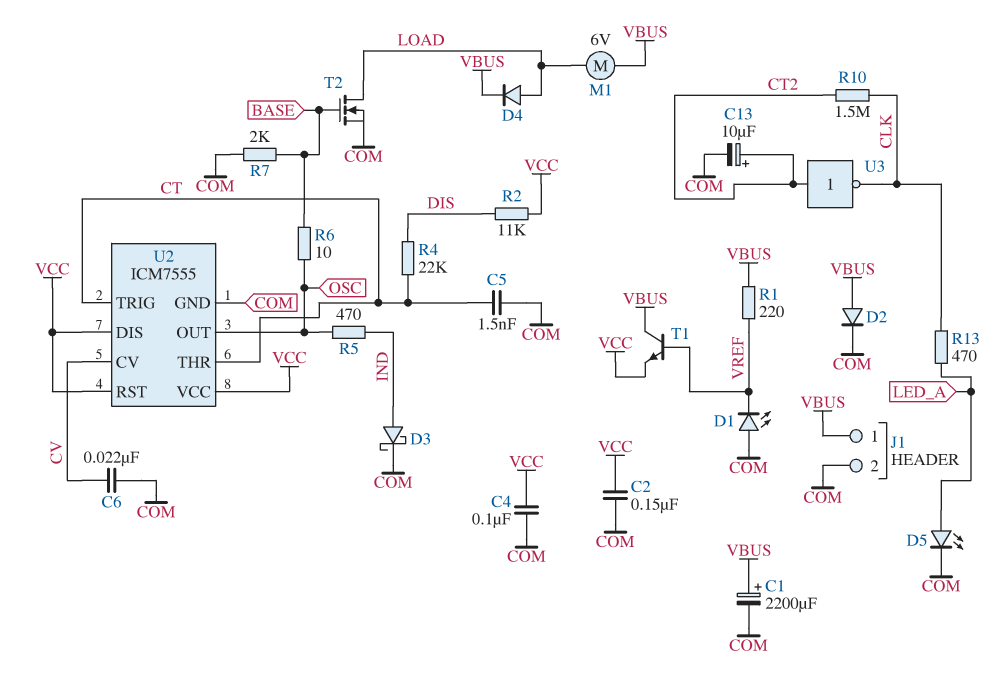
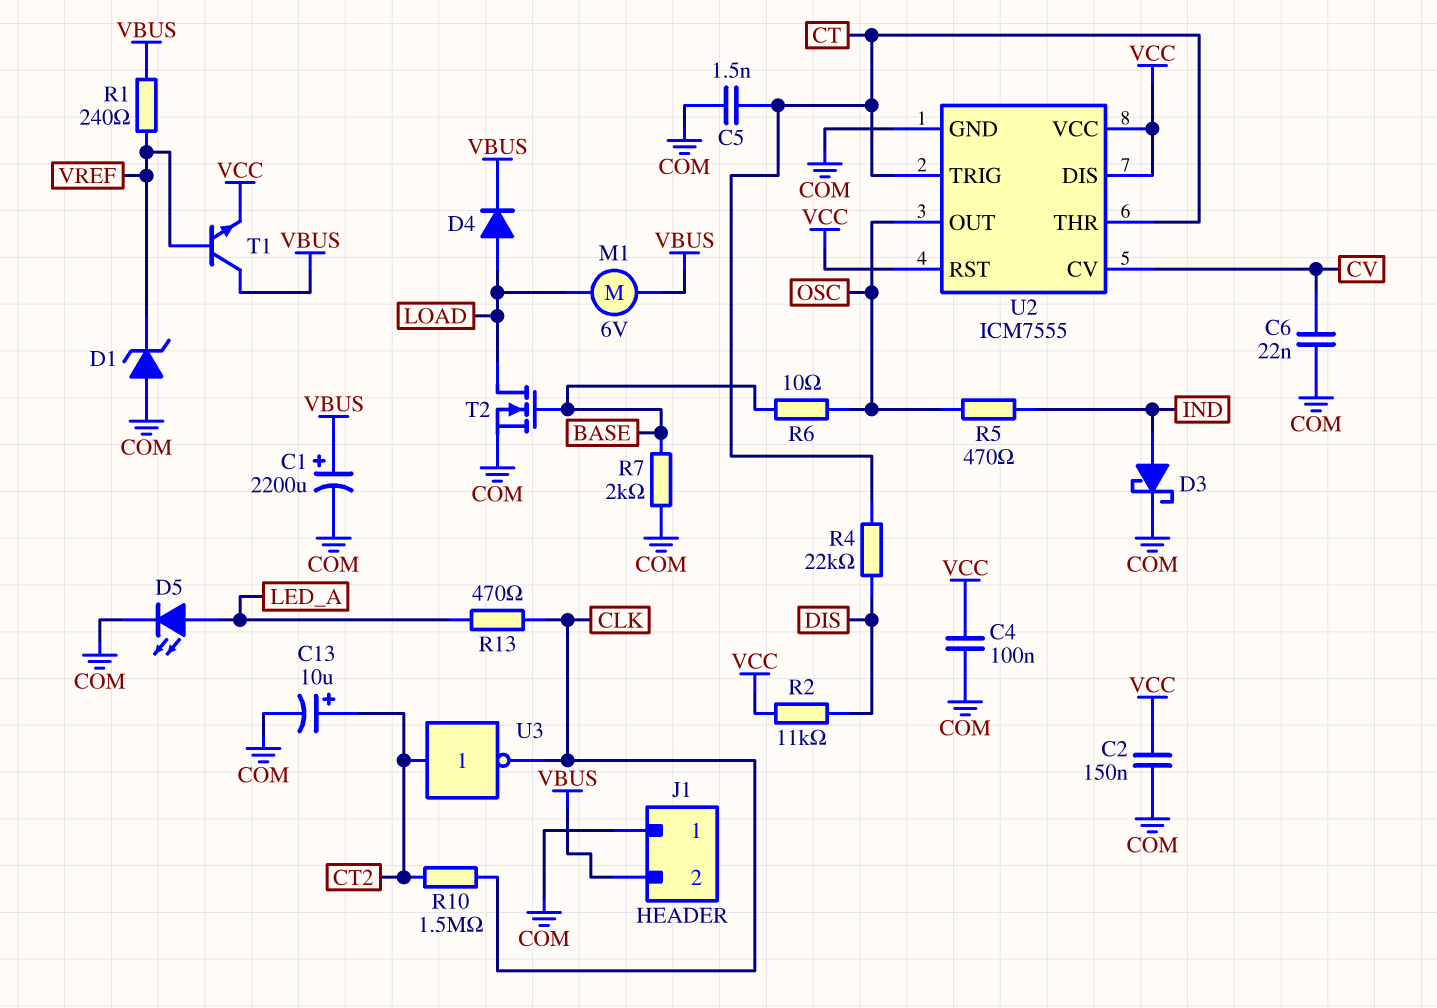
D1: LED (A COM, K VREF) -> zener (A COM, K VREF)
D2: diode (A VBUS, K COM) -> none
J1 pin 1: VBUS -> COM
J1 pin 2: COM -> VBUS
R1: 220 (VBUS, VREF) -> 240 (VBUS, VREF)

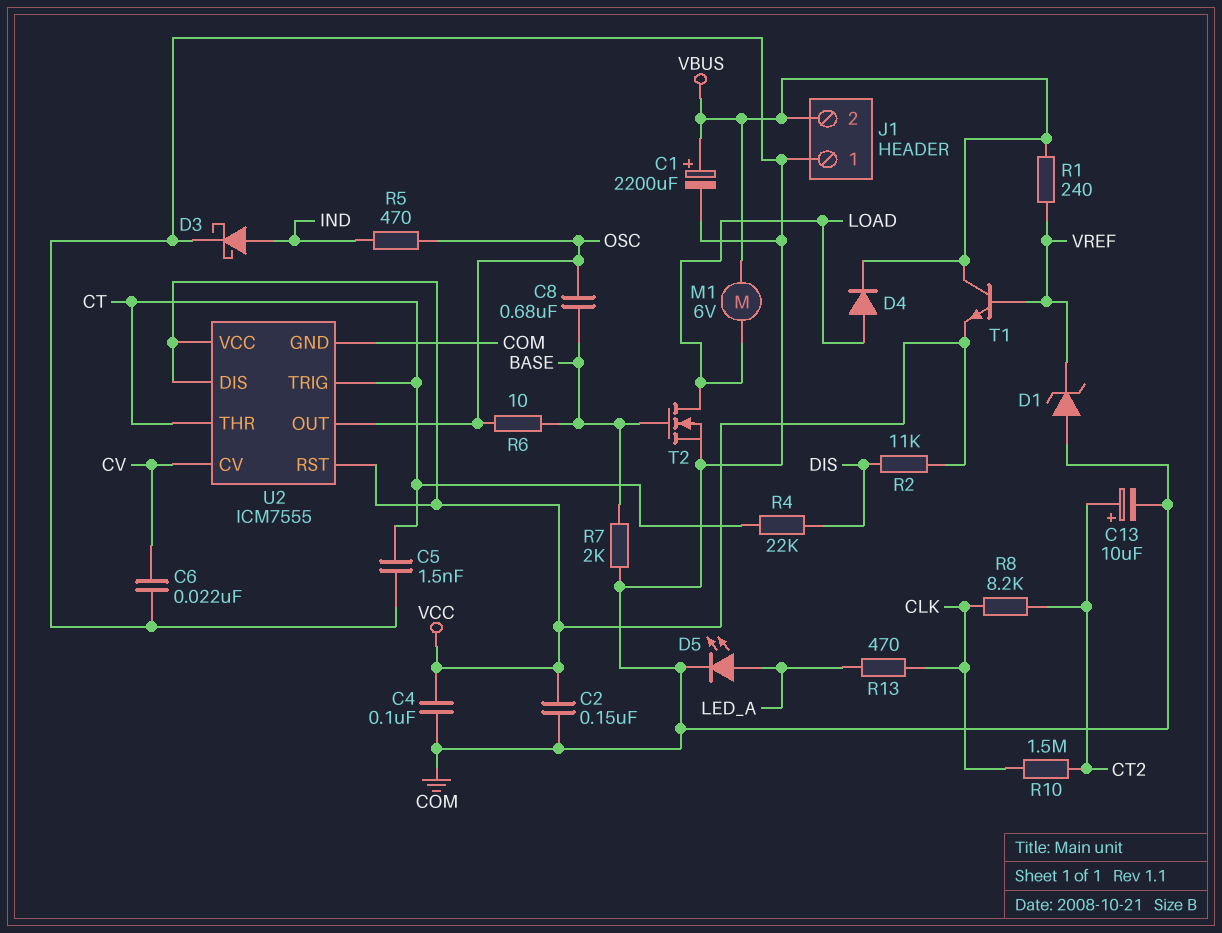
C8: none -> 680nF (BASE, OSC)
R8: none -> 8.2k (CLK, CT2)
U3: NOT (in CT2, out CLK) -> none

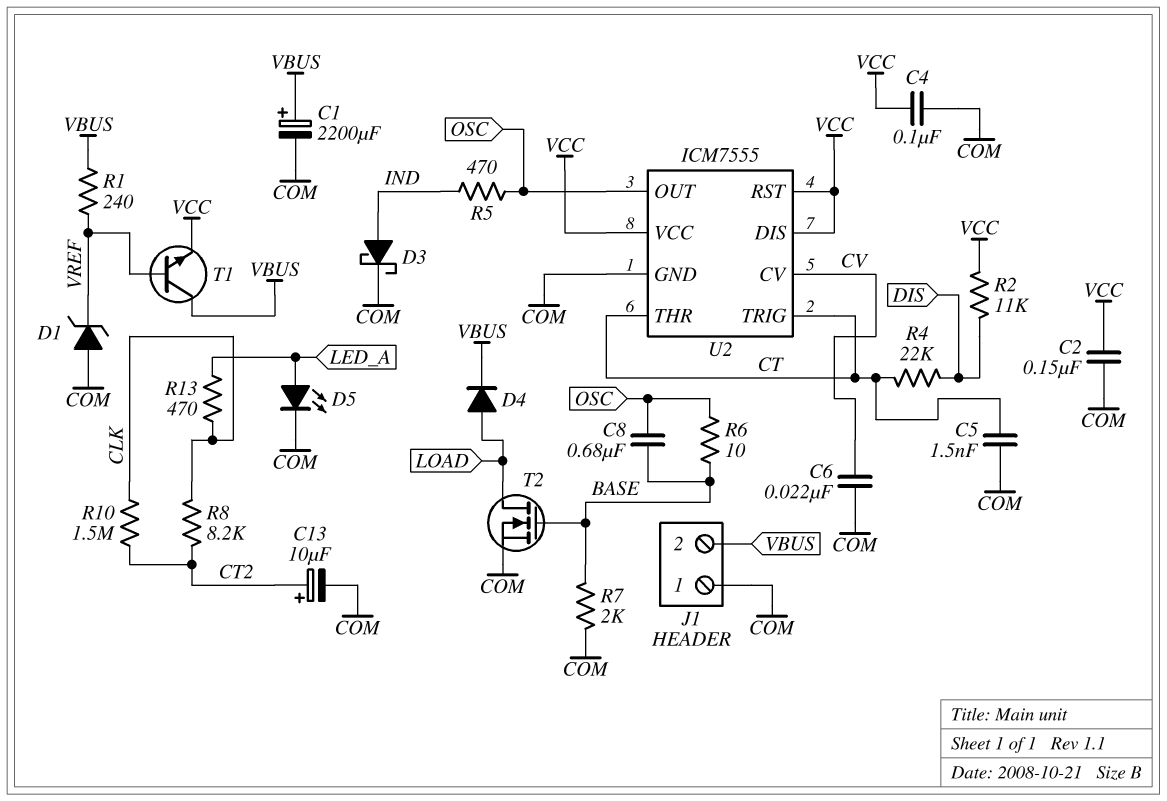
M1: motor 6V (LOAD, VBUS) -> none

